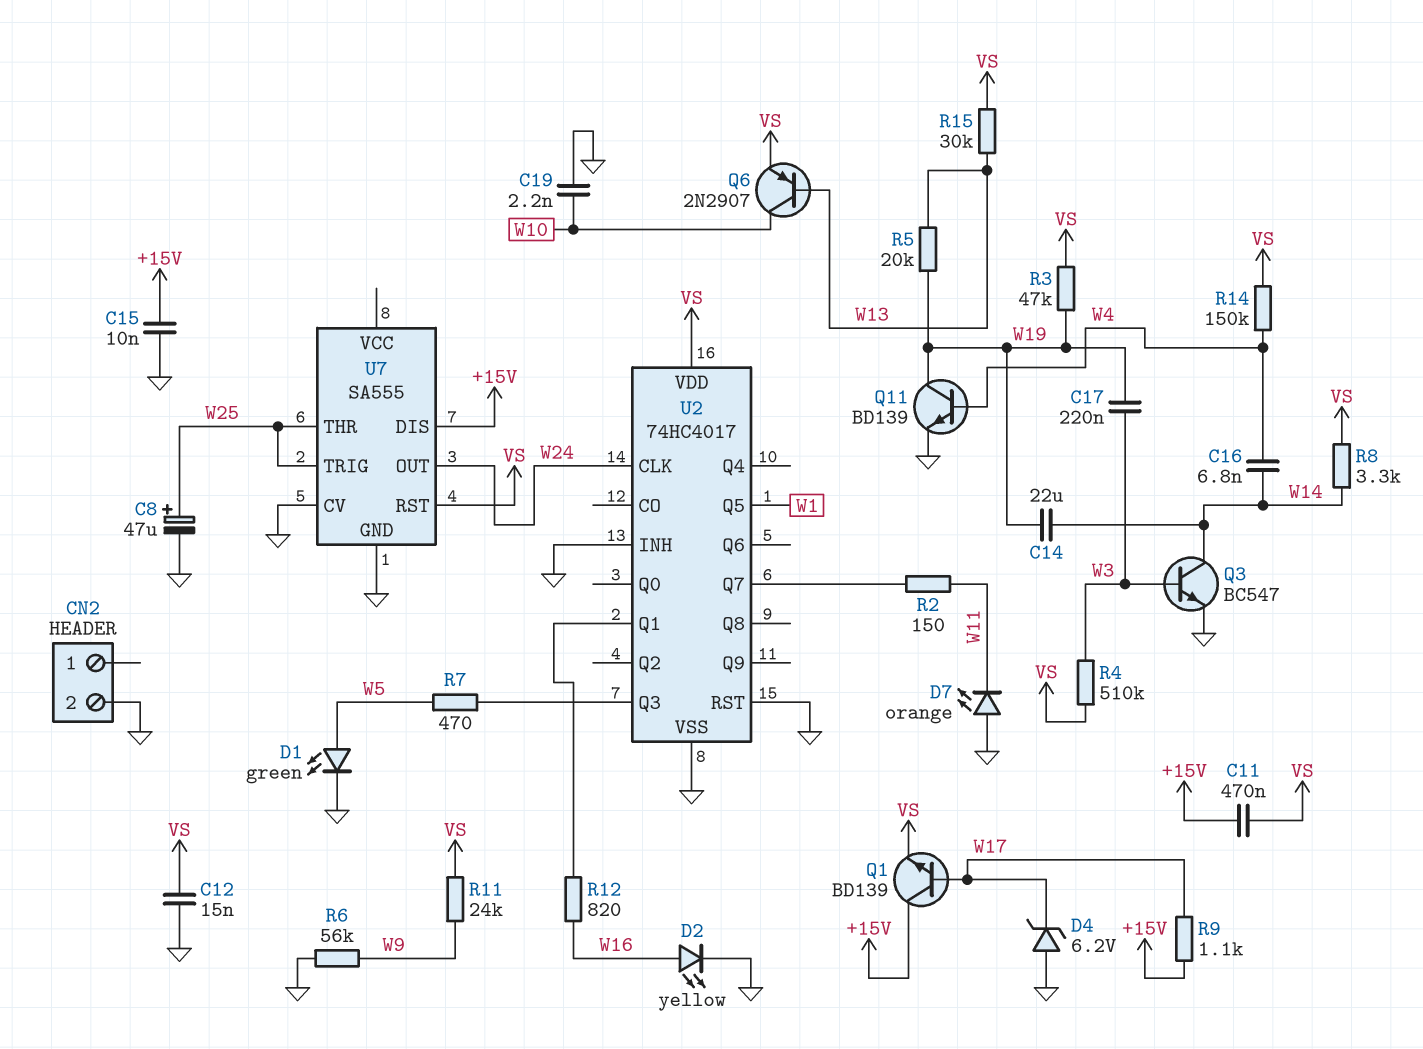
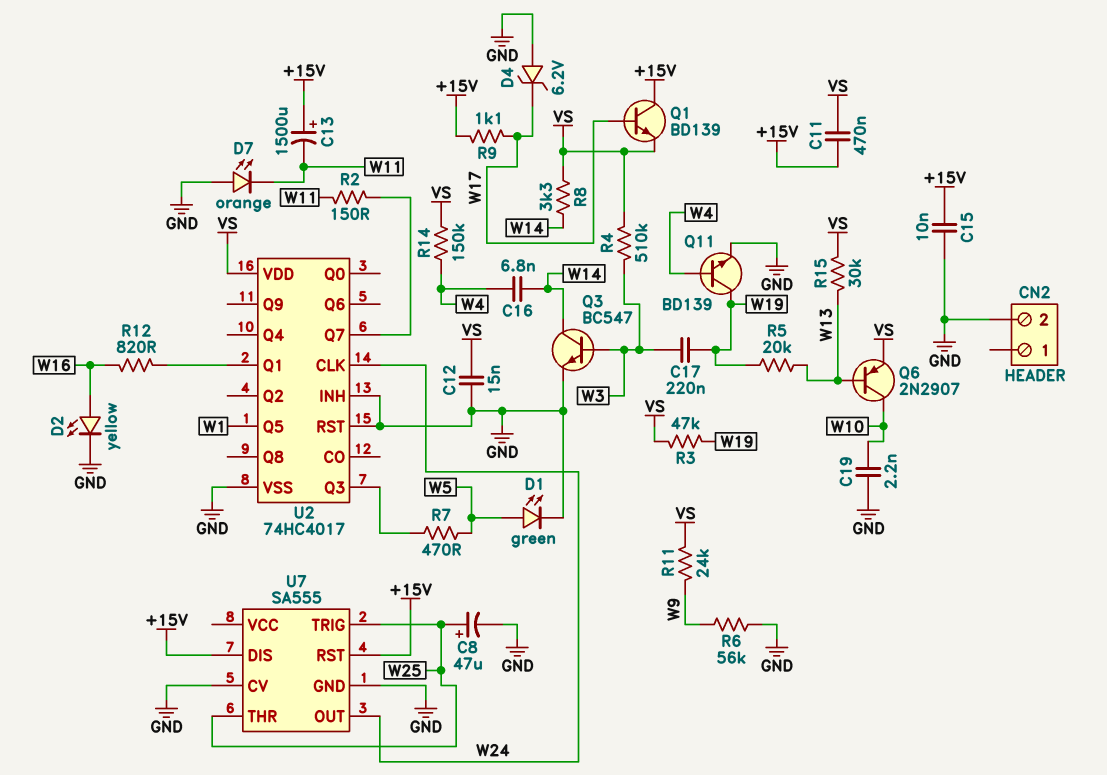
C13: none -> 1500uF (plus +15V, minus W11)
C14: 22uF (W14, W19) -> none
U7 pin RST: VS -> +15V

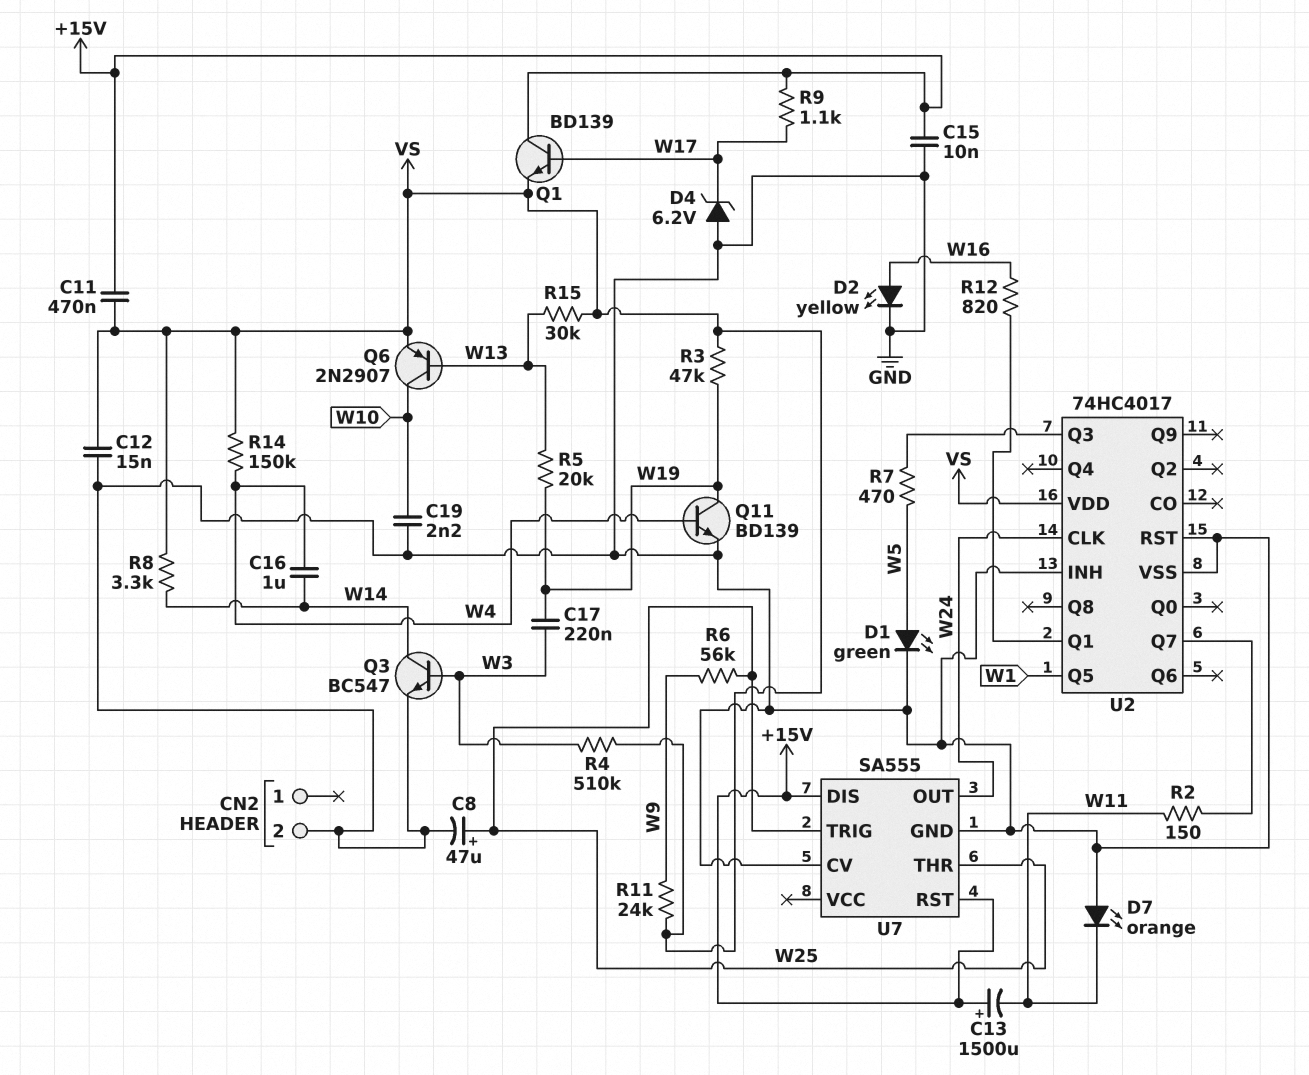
C16: 6.8nF (W4, W14) -> 1uF (W4, W14)
R6: 56k (GND, W9) -> 56k (W9, W25)

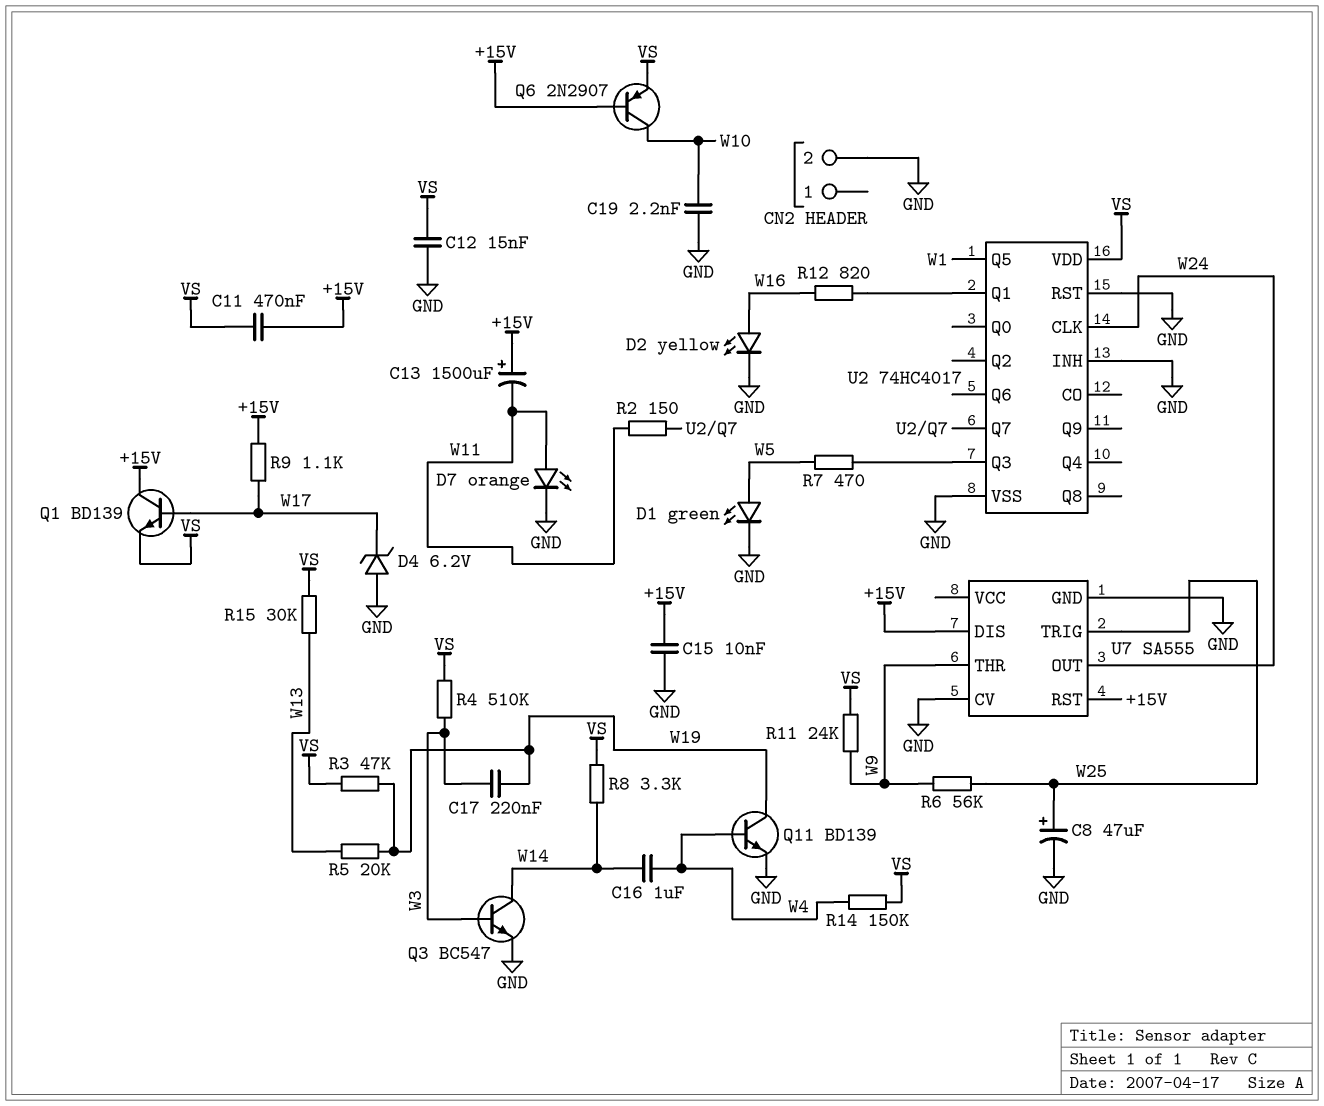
D7: LED orange (A GND, K W11) -> LED orange (A W11, K GND)
Q6: PNP 2N2907 (B W13, C W10, E VS) -> PNP 2N2907 (B +15V, C W10, E VS)
U7 pin THR: W25 -> W9

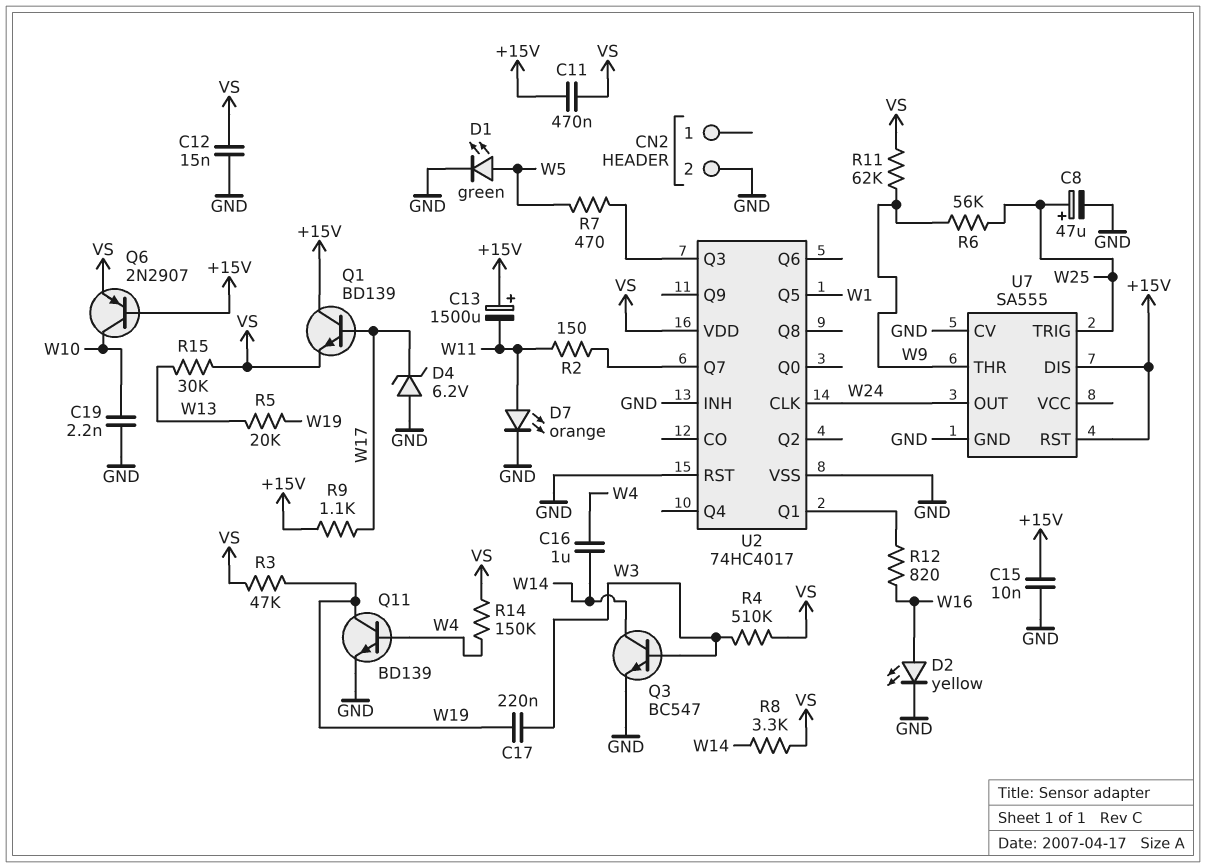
R11: 24k (VS, W9) -> 62k (VS, W9)

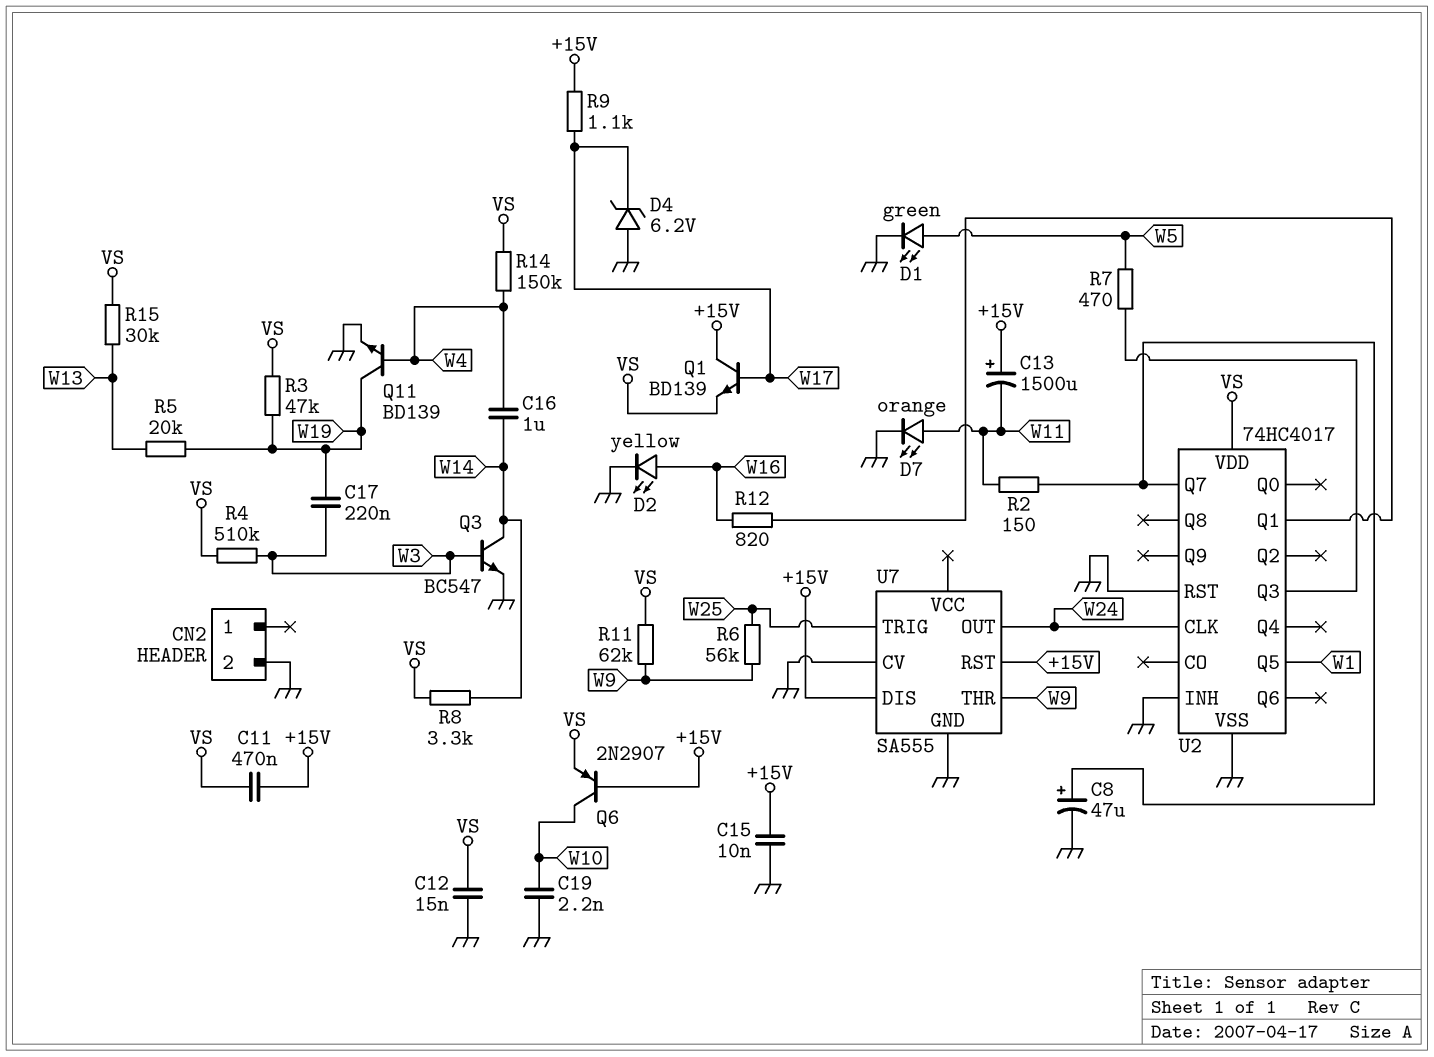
C8: 47uF (plus W25, minus GND) -> 47uF (plus U2/Q7, minus GND)

